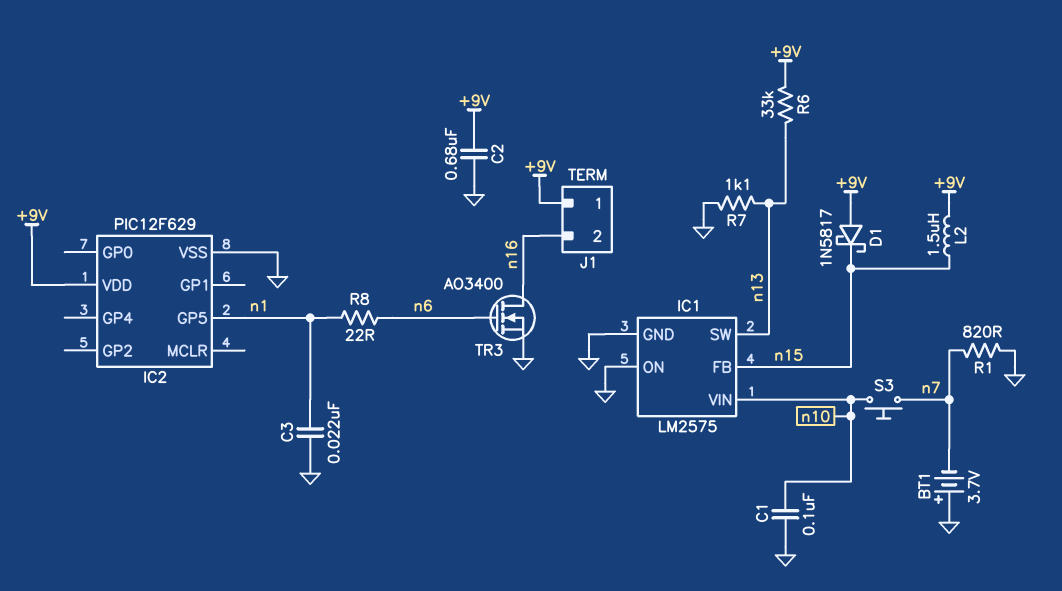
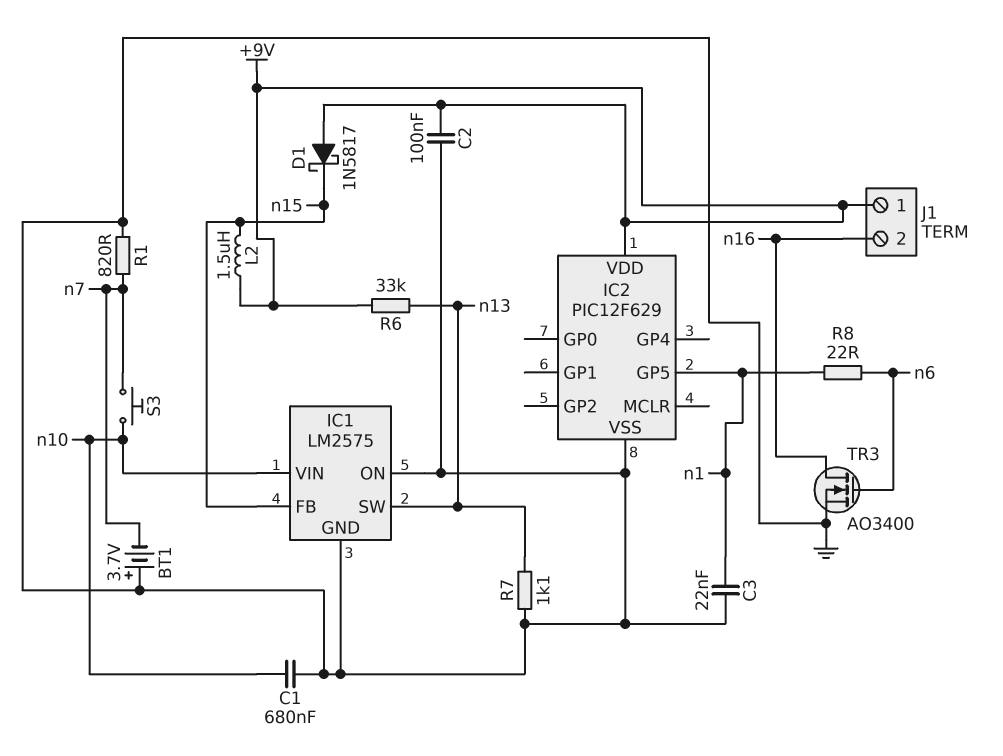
C1: 100nF (GND, n10) -> 680nF (GND, n10)
C2: 680nF (+9V, GND) -> 100nF (+9V, GND)

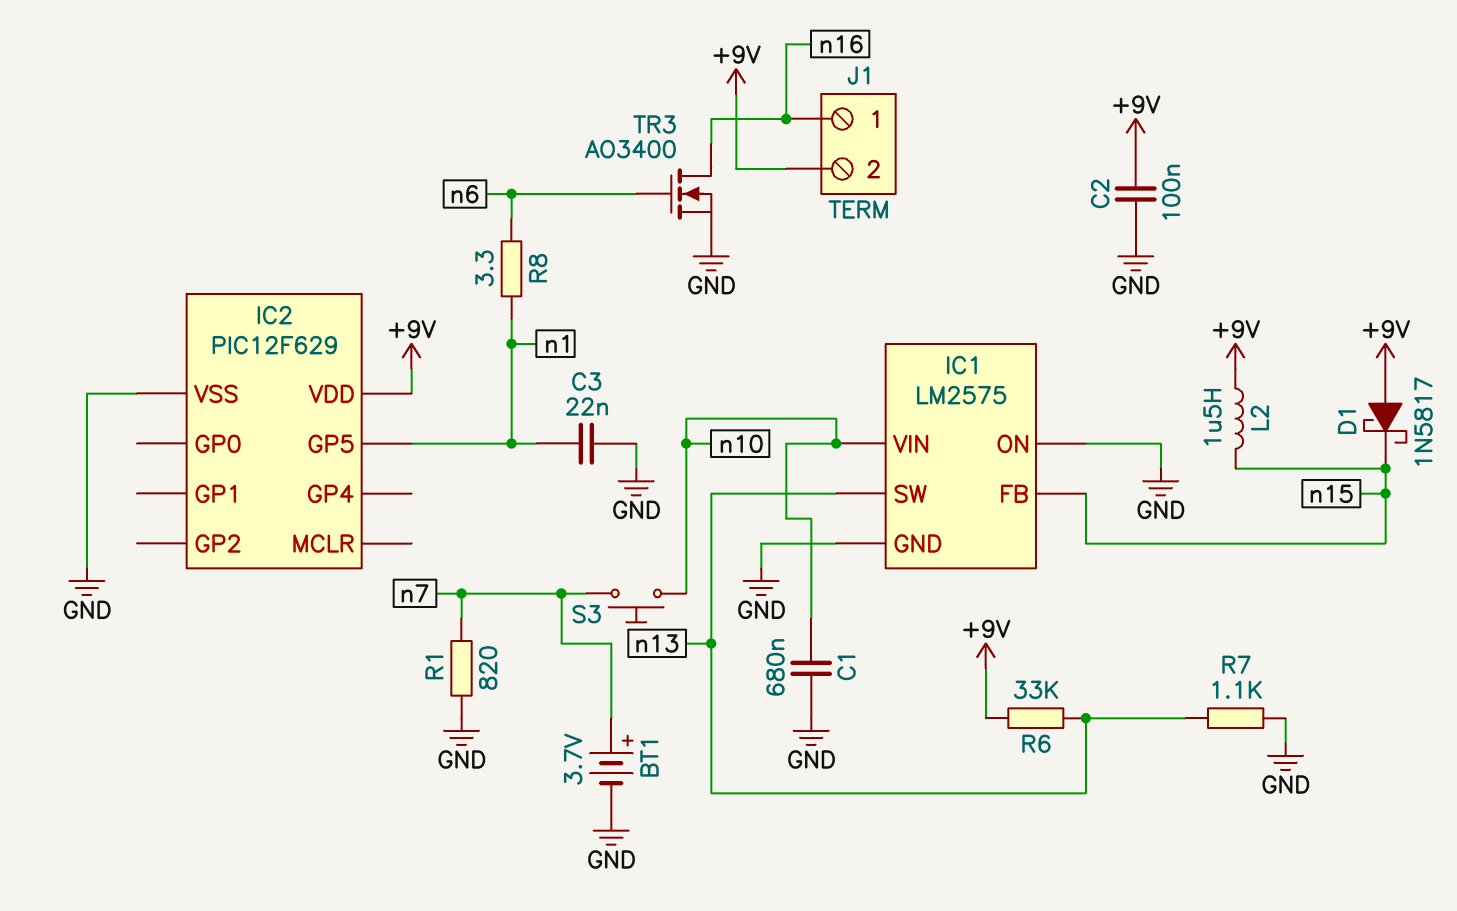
BT1: 3.7V (plus GND, minus n7) -> 3.7V (plus n7, minus GND)
J1 pin 1: +9V -> n16
J1 pin 2: n16 -> +9V
R8: 22 (n1, n6) -> 3.3 (n1, n6)

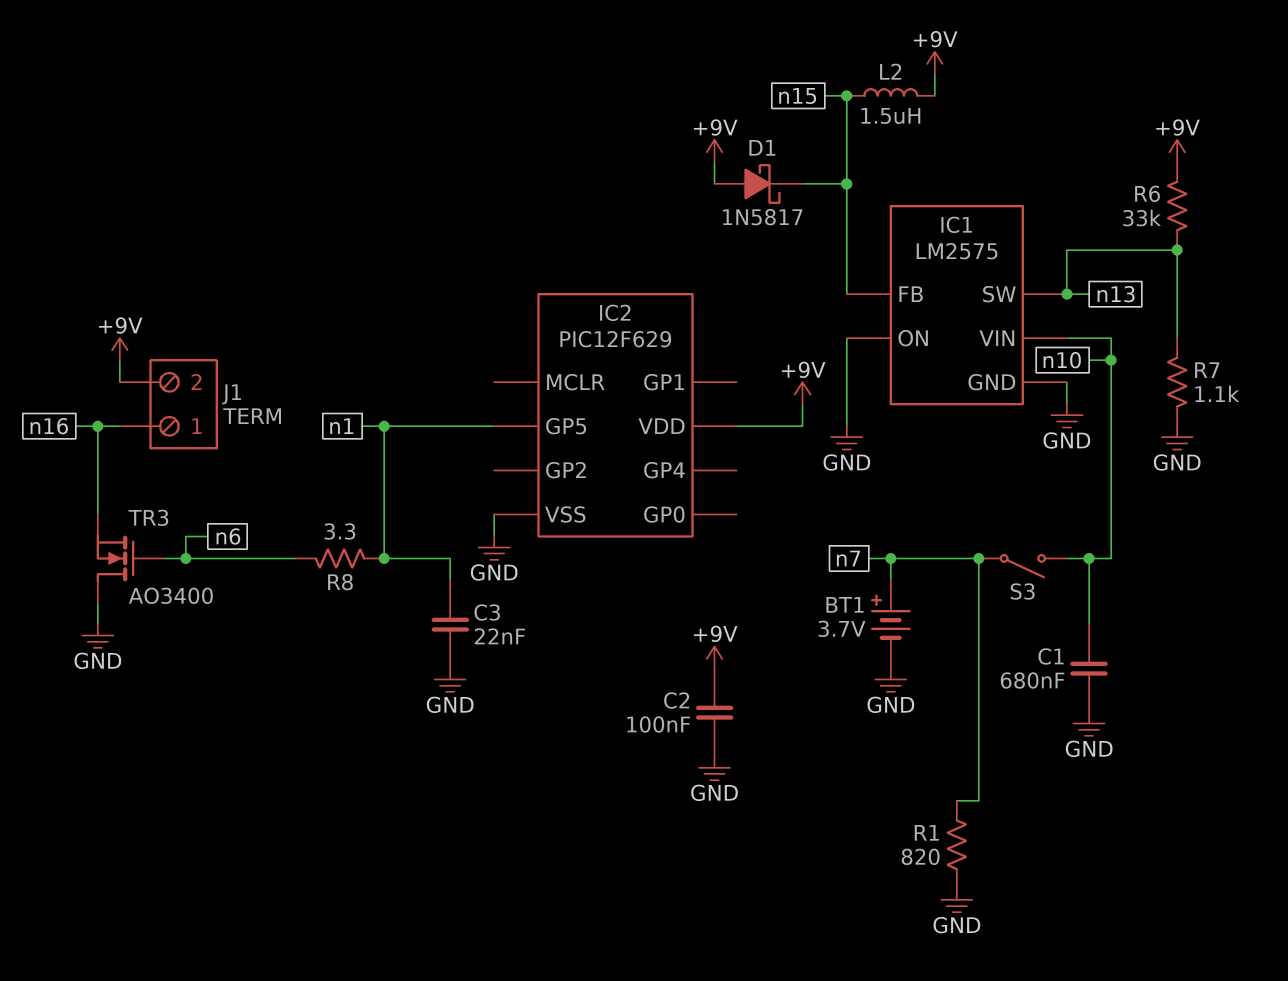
S3: button (n7, n10) -> switch (n7, n10)
TR3: NMOS AO3400 (G n6, D n16, S GND) -> NMOS AO3400 (G n6, D GND, S n16)

